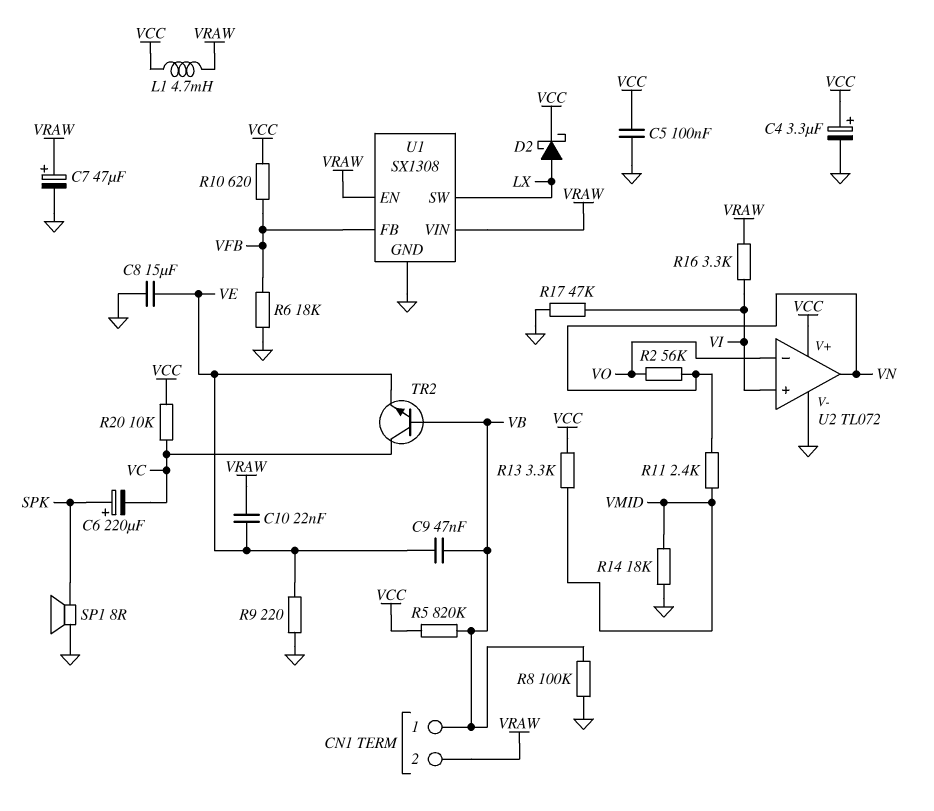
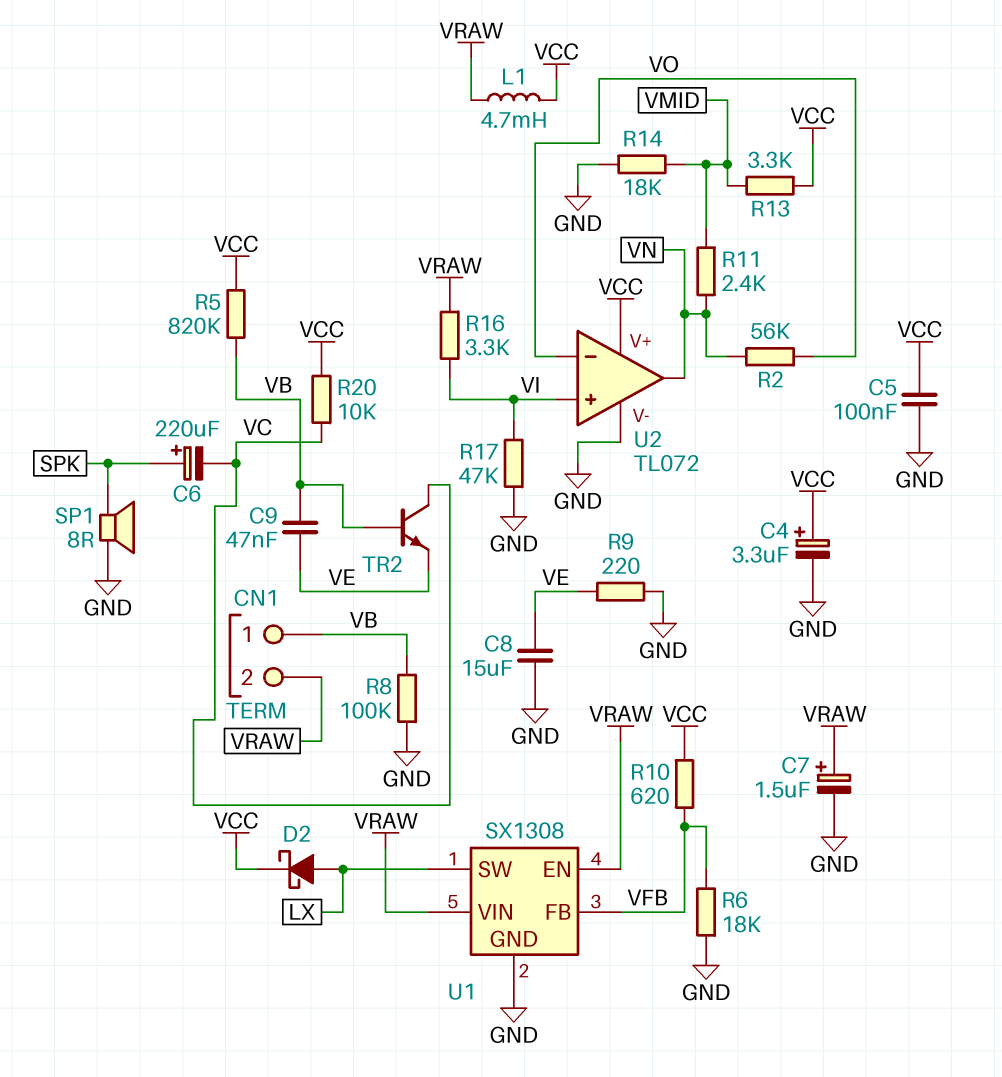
C7: 47uF (plus VRAW, minus GND) -> 1.5uF (plus VRAW, minus GND)
C10: 22nF (VE, VRAW) -> none

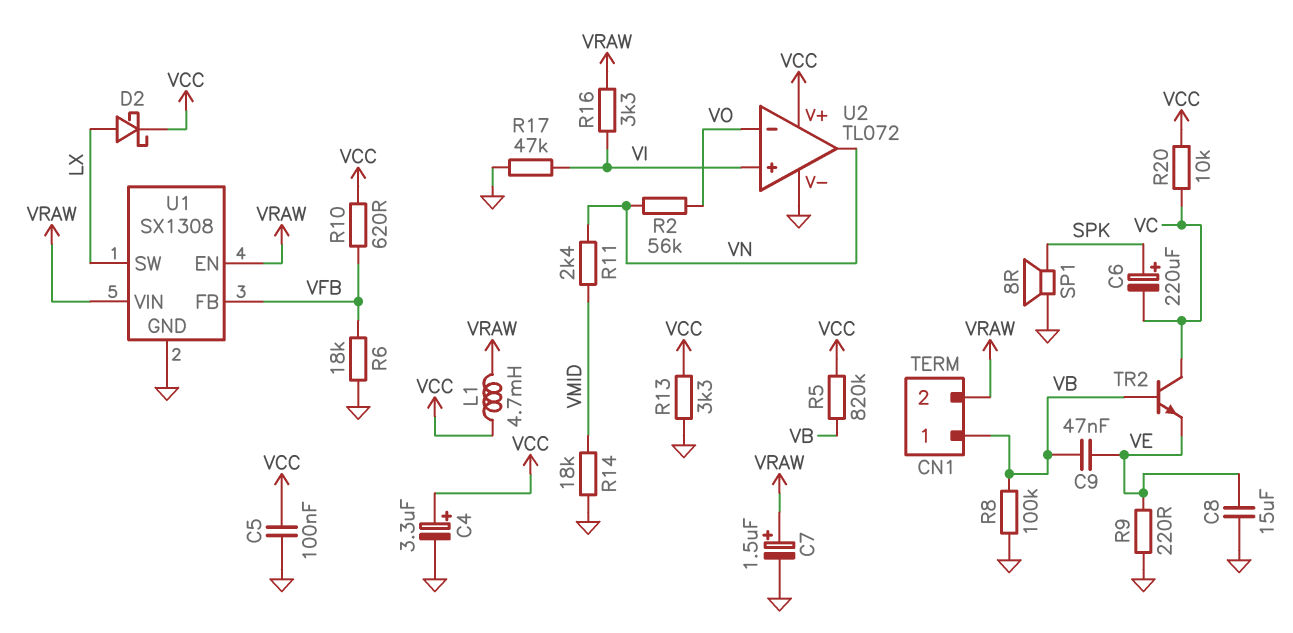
R13: 3.3k (VCC, VMID) -> 3.3k (GND, VCC)

